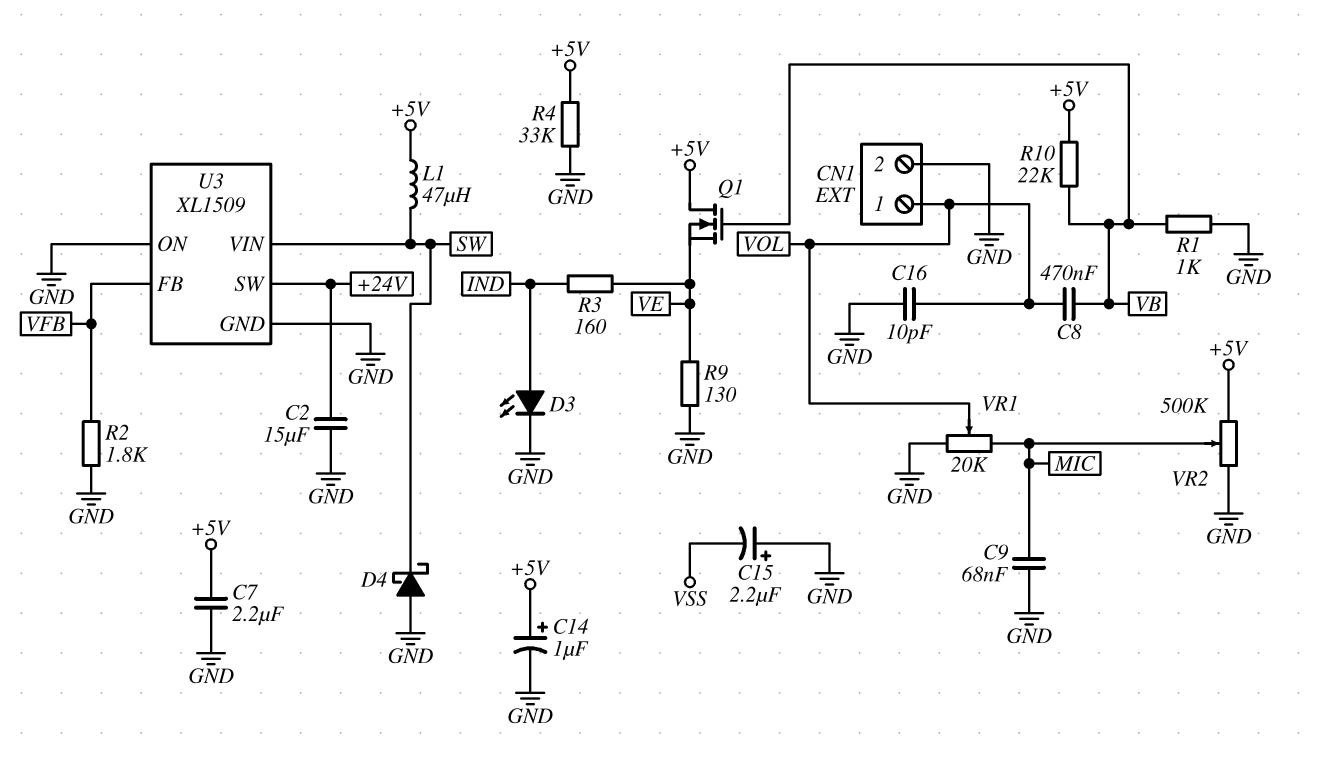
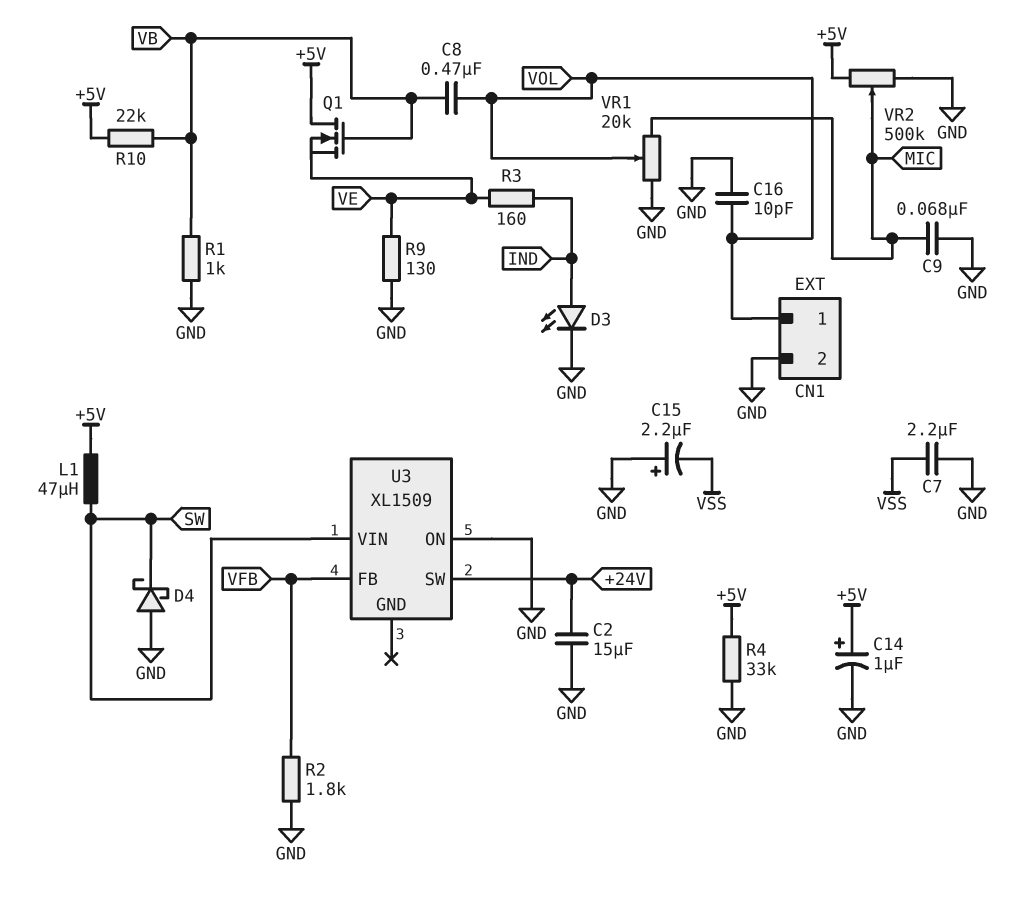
C7: 2.2uF (+5V, GND) -> 2.2uF (GND, VSS)
U3 pin GND: GND -> none

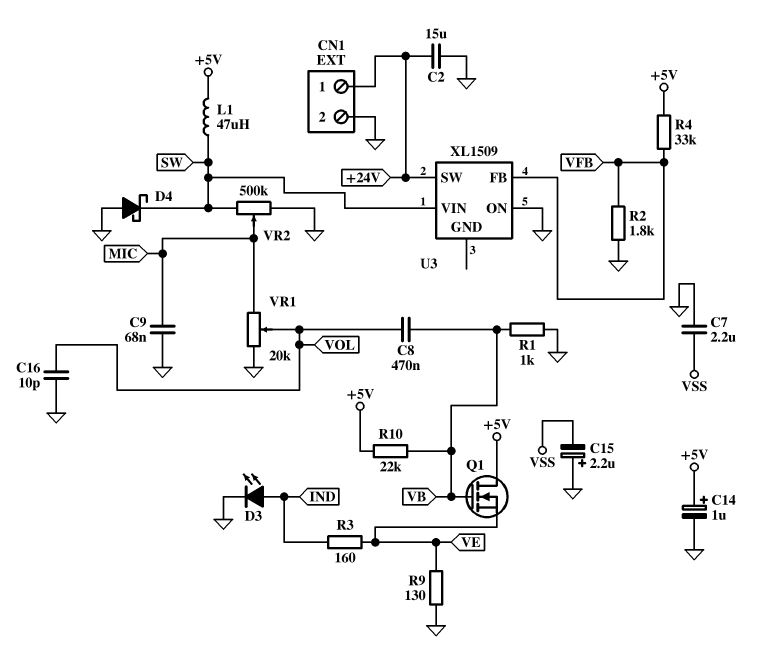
CN1 pin 1: VOL -> +24V
R4: 33k (+5V, GND) -> 33k (+5V, VFB)
VR2: 500k (+5V, GND, wiper MIC) -> 500k (GND, SW, wiper MIC)

